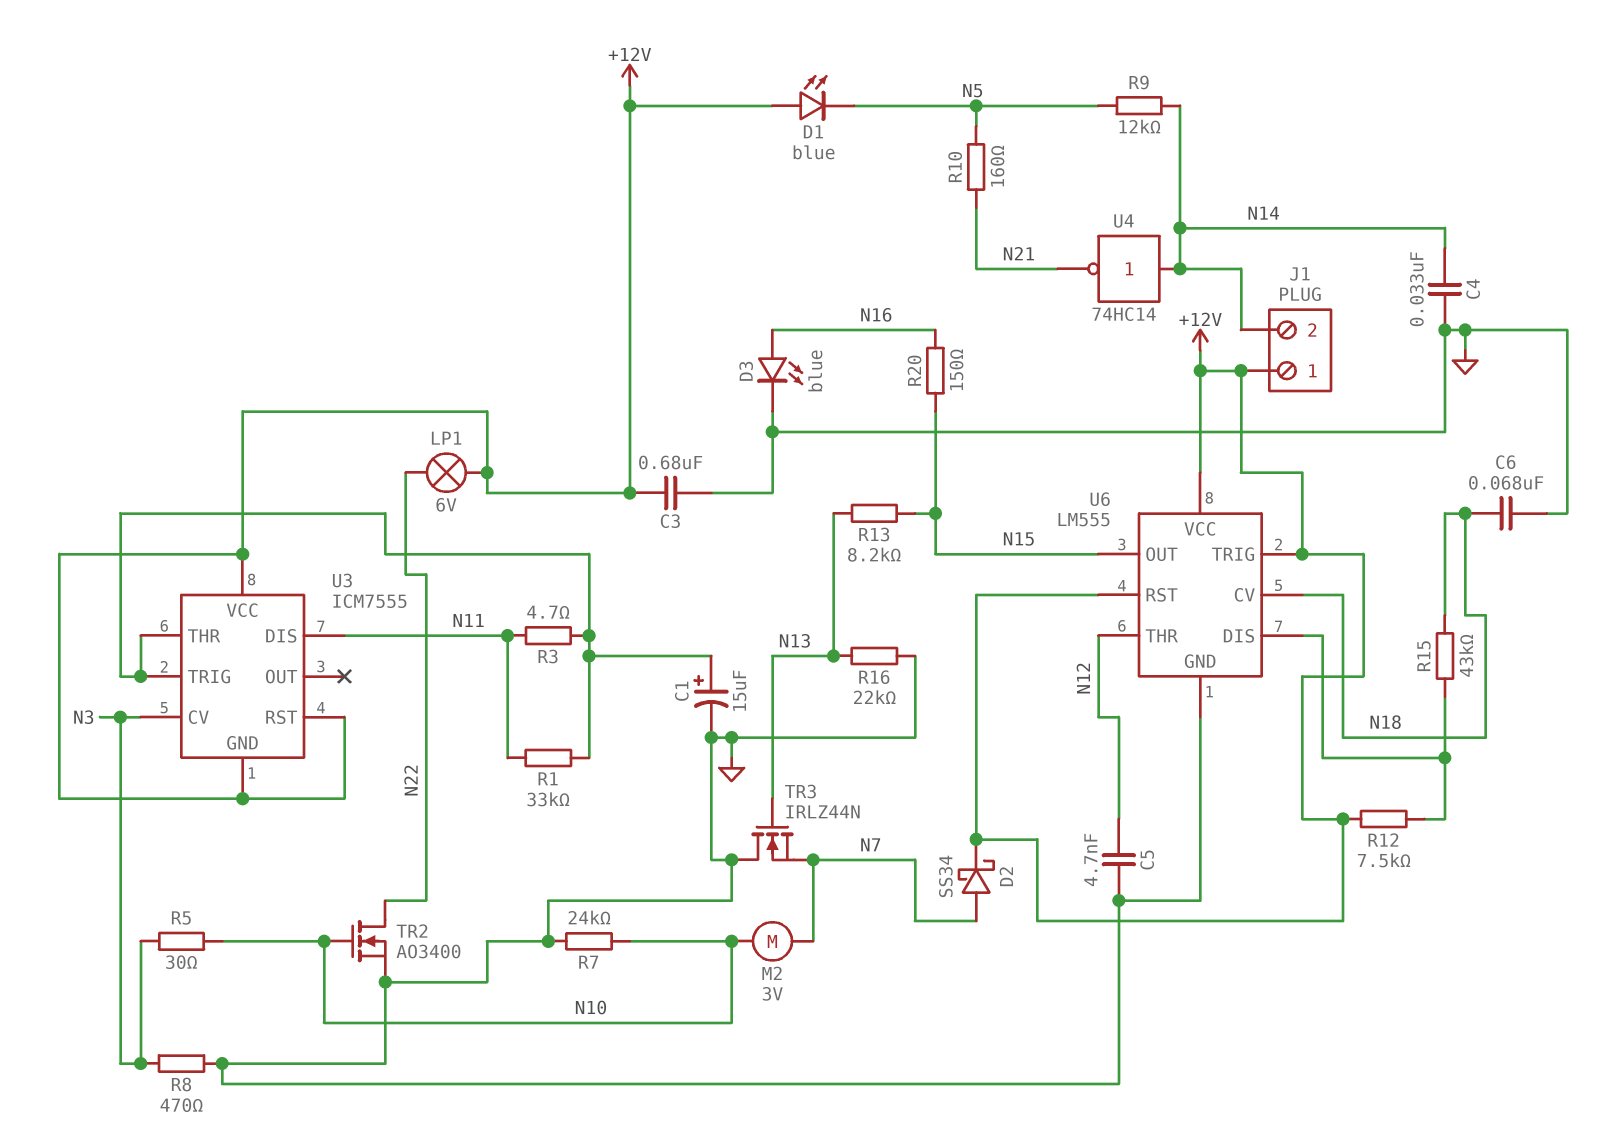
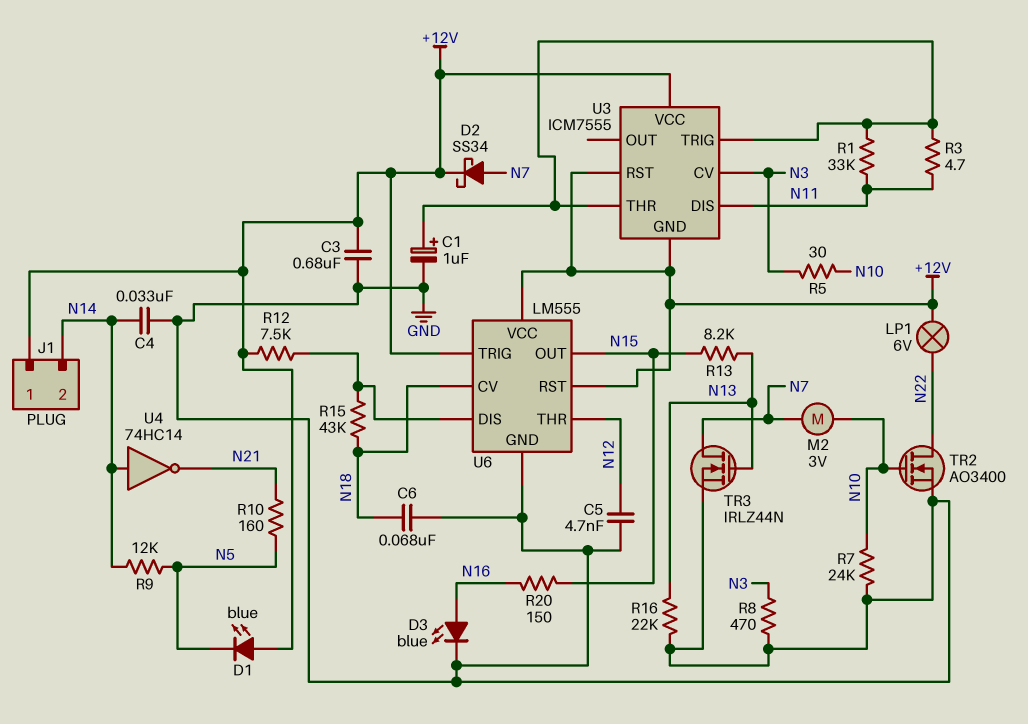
C1: 15uF (plus U3/THR, minus GND) -> 1uF (plus U3/THR, minus GND)
TR3: NMOS IRLZ44N (G N13, D GND, S N7) -> NMOS IRLZ44N (G N13, D N7, S GND)

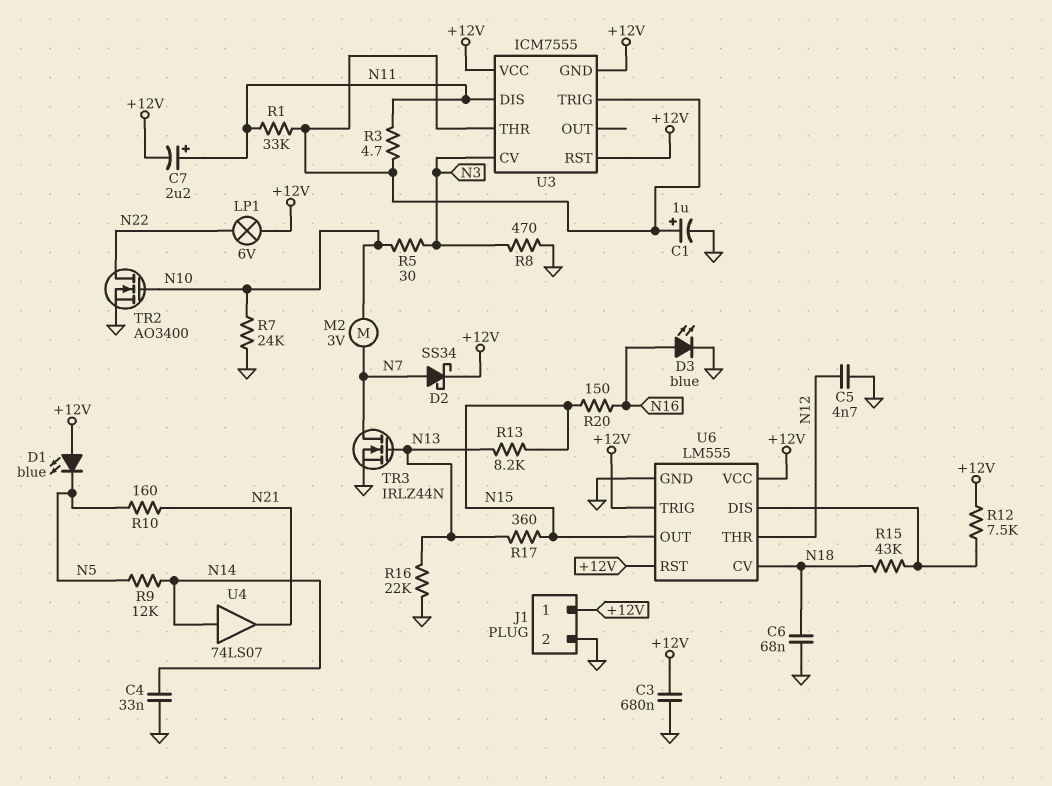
C7: none -> 2.2uF (plus N11, minus +12V)
J1 pin 2: N14 -> GND
R17: none -> 360 (N13, N15)
U4: NOT 74HC14 (in N14, out N21) -> buffer 74LS07 (in N14, out N21)

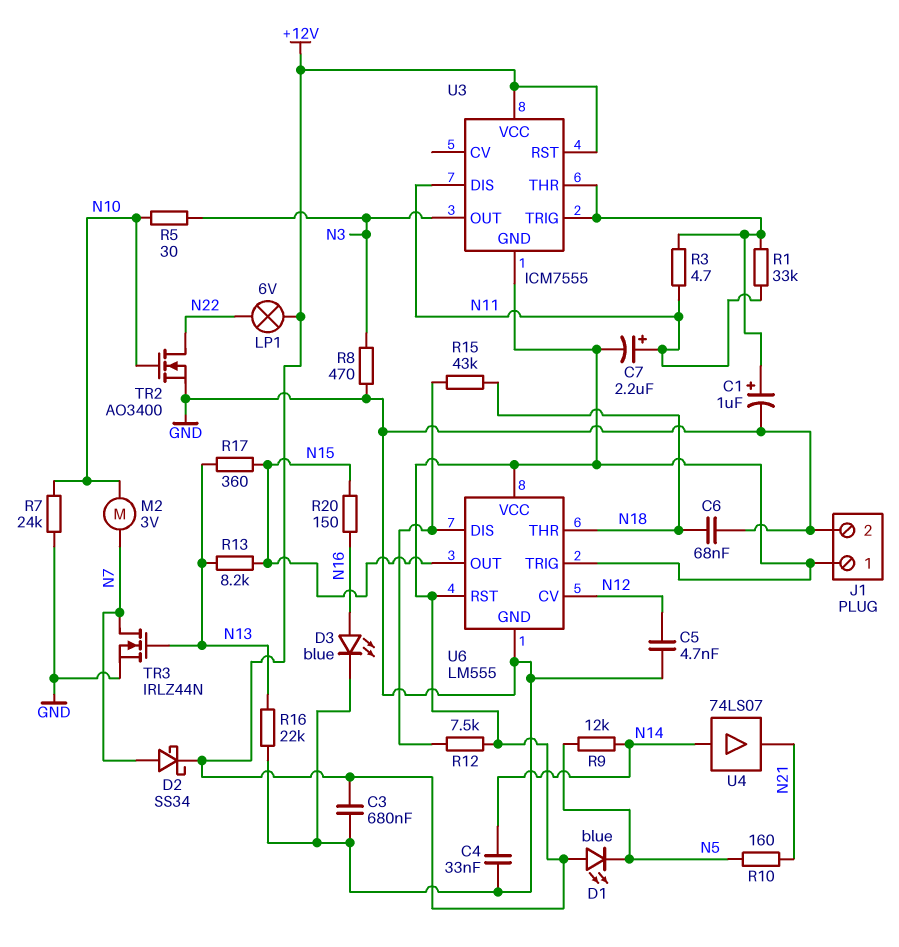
U3 pin CV: N3 -> none
U3 pin OUT: none -> N3
U6 pin CV: N18 -> N12
U6 pin THR: N12 -> N18

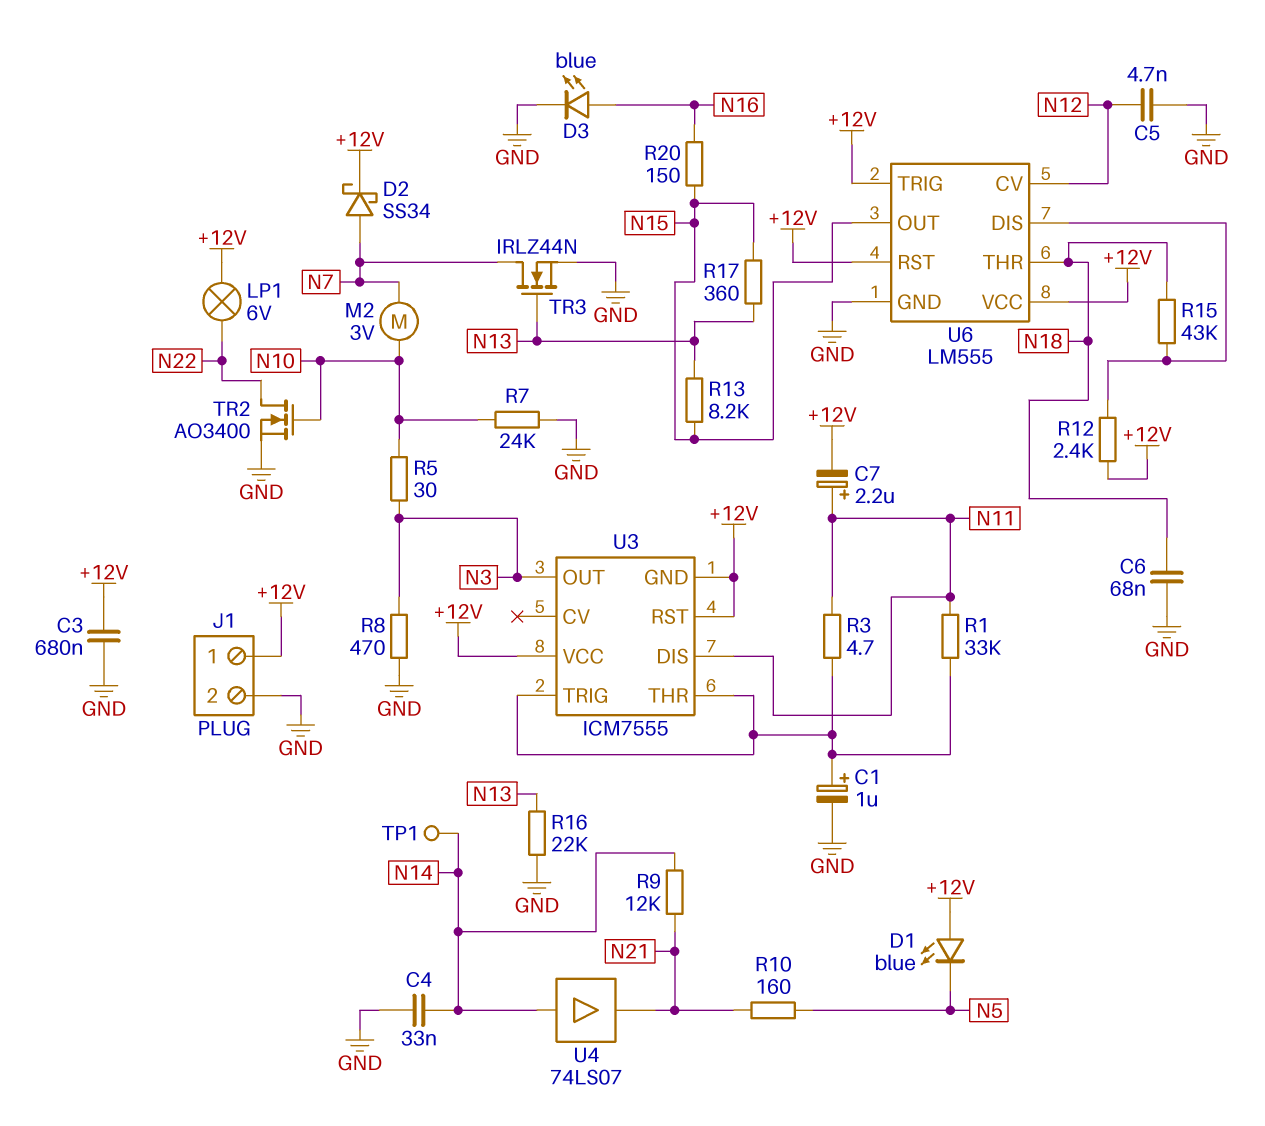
R9: 12k (N5, N14) -> 12k (N14, N21)
R12: 7.5k (+12V, U6/DIS) -> 2.4k (+12V, U6/DIS)
TP1: none -> test point (N14)

